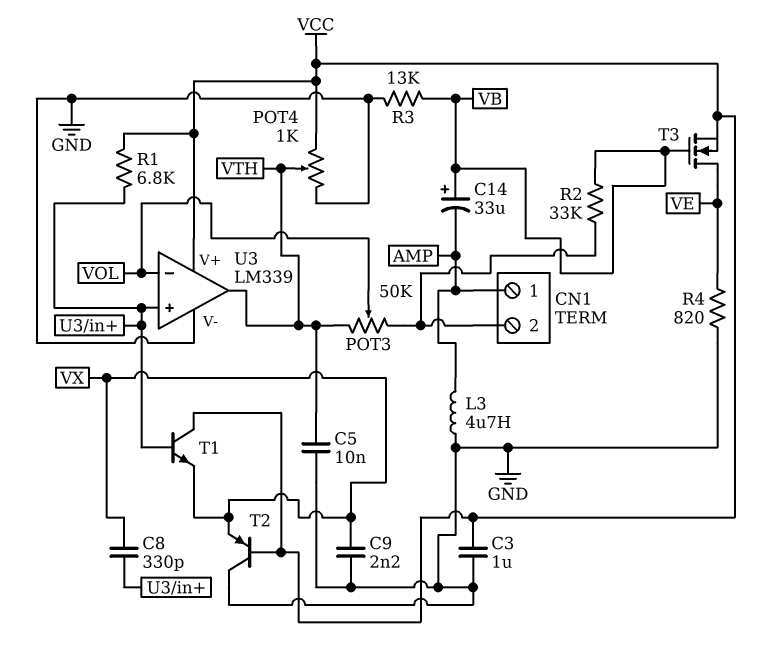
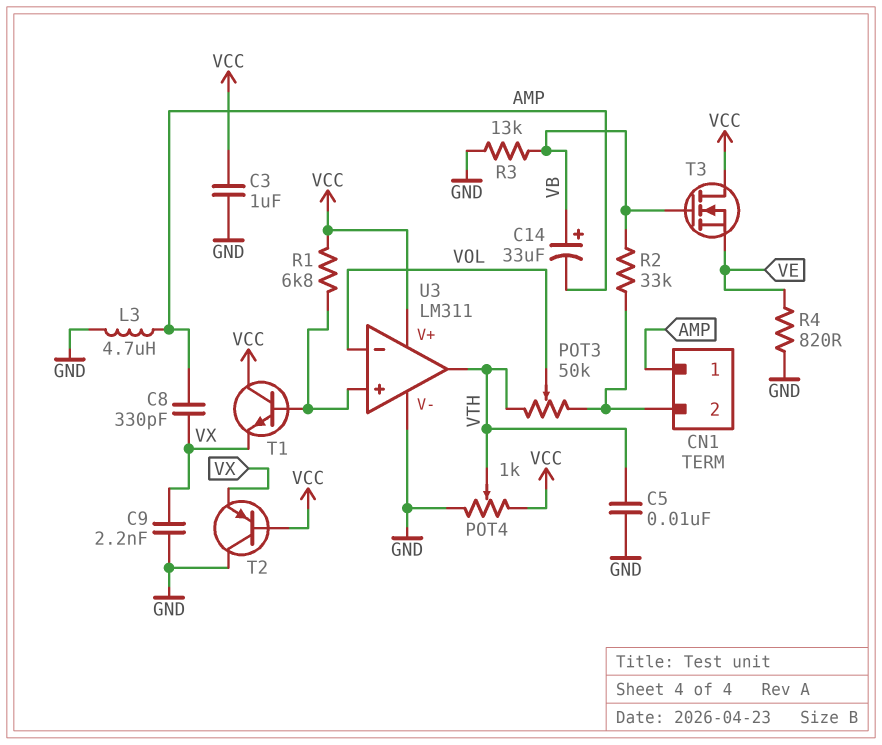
C8: 330pF (U3/in+, VX) -> 330pF (AMP, VX)
T3: NMOS (G VB, D VE, S VCC) -> NMOS (G VB, D VCC, S VE)
U3: LM339 -> LM311

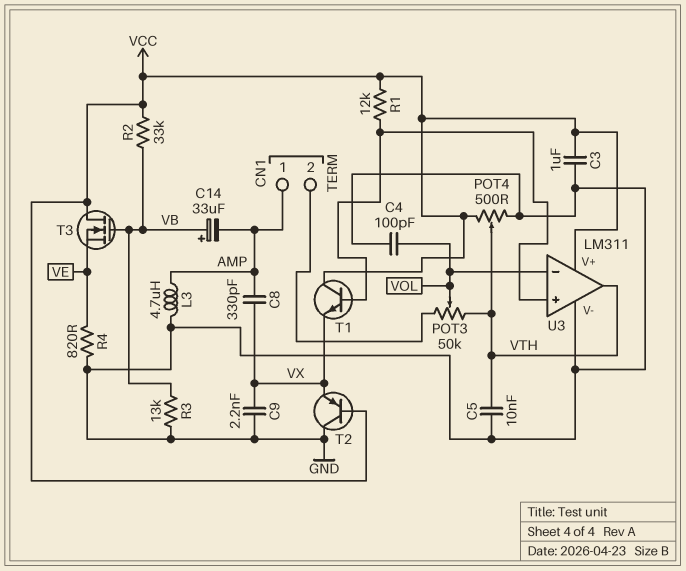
C4: none -> 100pF (GND, VOL)
POT4: 1k (GND, VCC, wiper VTH) -> 500 (GND, VCC, wiper VTH)
R1: 6.8k (U3/in+, VCC) -> 12k (U3/in+, VCC)
R2: 33k (CN1/2, VB) -> 33k (VB, VCC)

